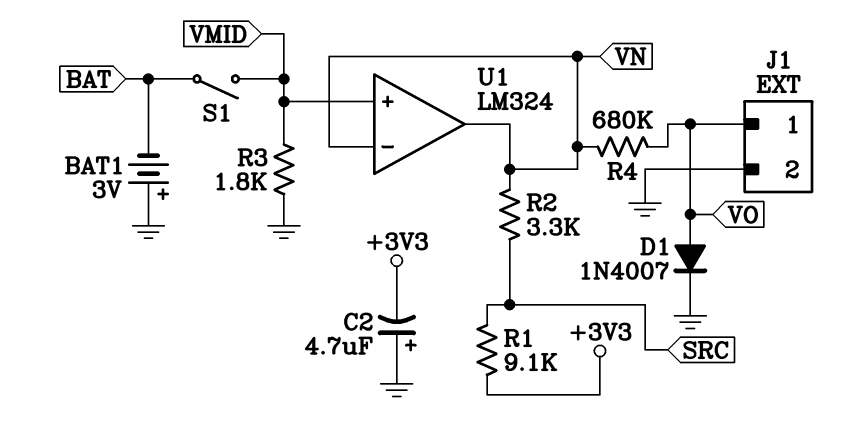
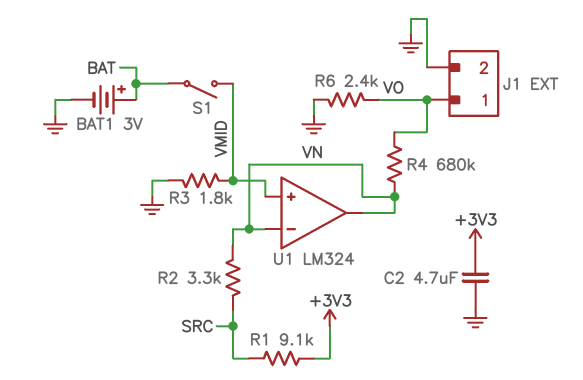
BAT1: 3V (plus GND, minus BAT) -> 3V (plus BAT, minus GND)
C2: 4.7uF (plus GND, minus +3V3) -> 4.7uF (+3V3, GND)
D1: diode 1N4007 (A VO, K GND) -> none
R6: none -> 2.4k (GND, VO)

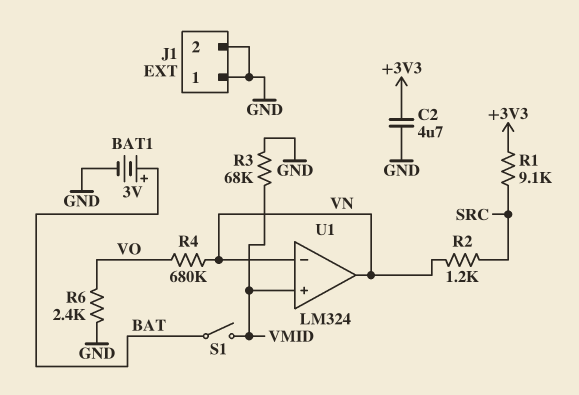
J1 pin 1: VO -> GND
R2: 3.3k (SRC, VN) -> 1.2k (SRC, VN)
R3: 1.8k (GND, VMID) -> 68k (GND, VMID)

